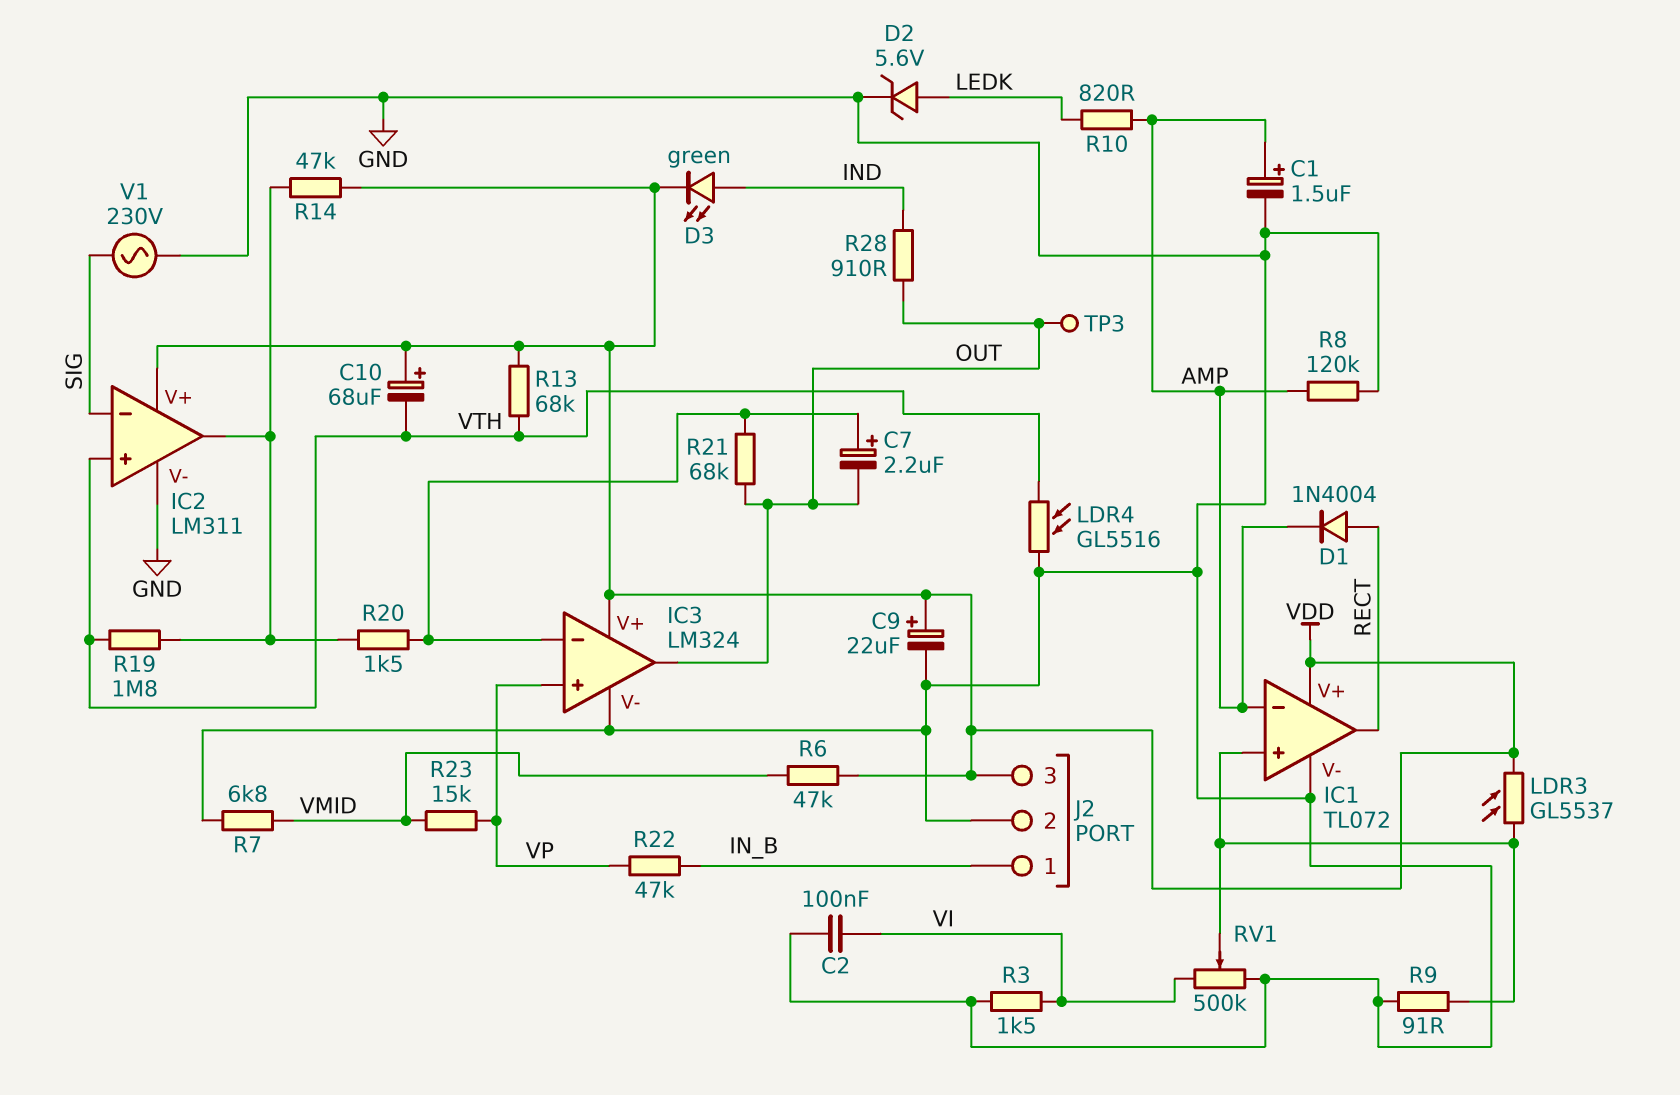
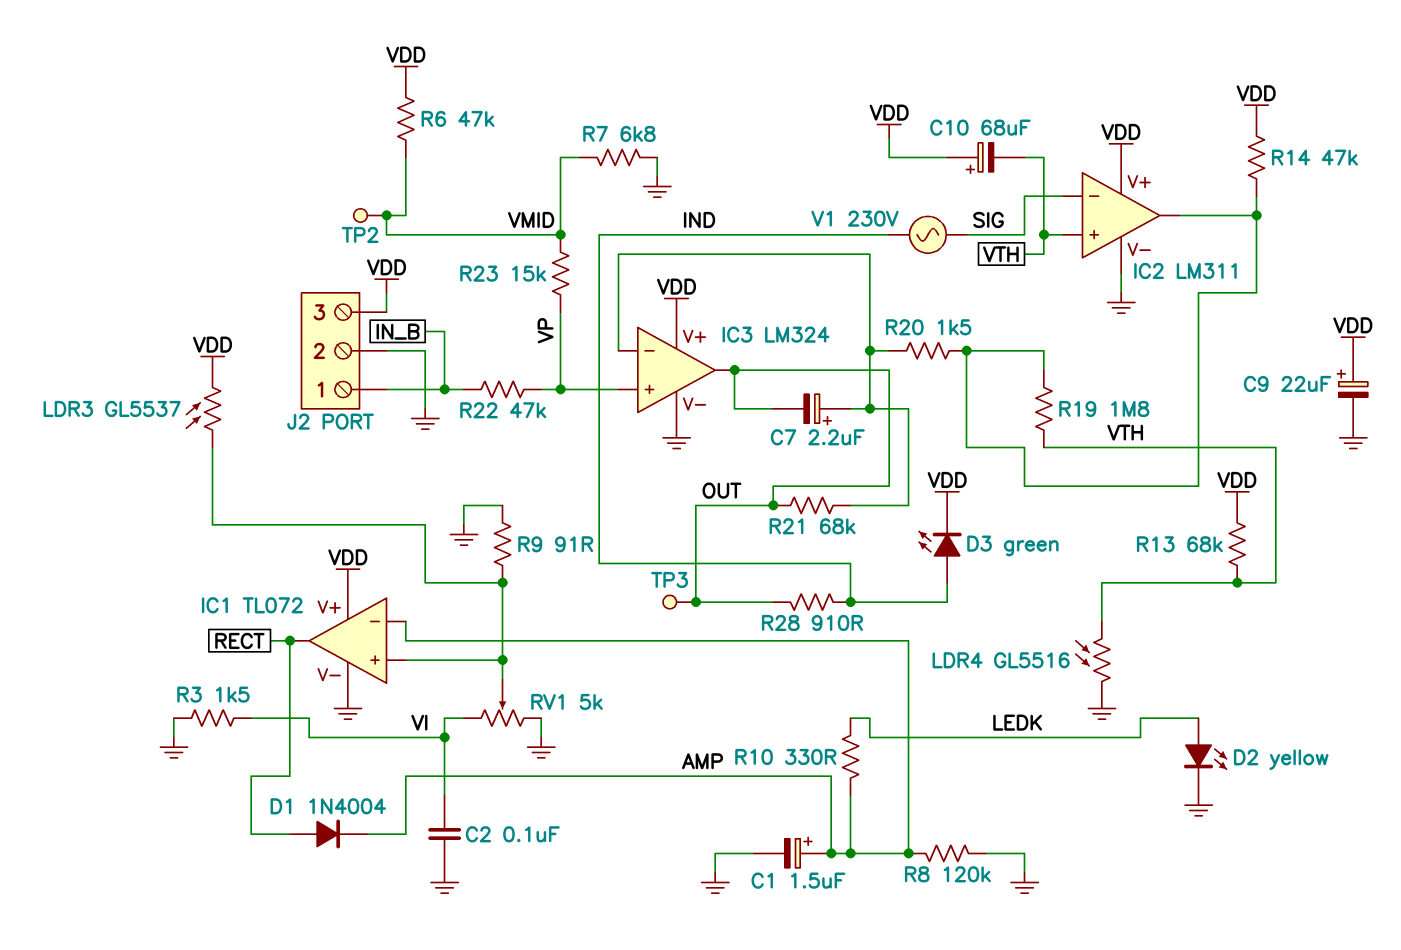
D2: zener 5.6V (A LEDK, K GND) -> LED yellow (A LEDK, K GND)
R10: 820 (AMP, LEDK) -> 330 (AMP, LEDK)
RV1: 500k (GND, VI, wiper IC1/in+) -> 5k (GND, VI, wiper IC1/in+)
TP2: none -> test point (VMID)
V1: AC 230V (GND, SIG) -> AC 230V (IND, SIG)

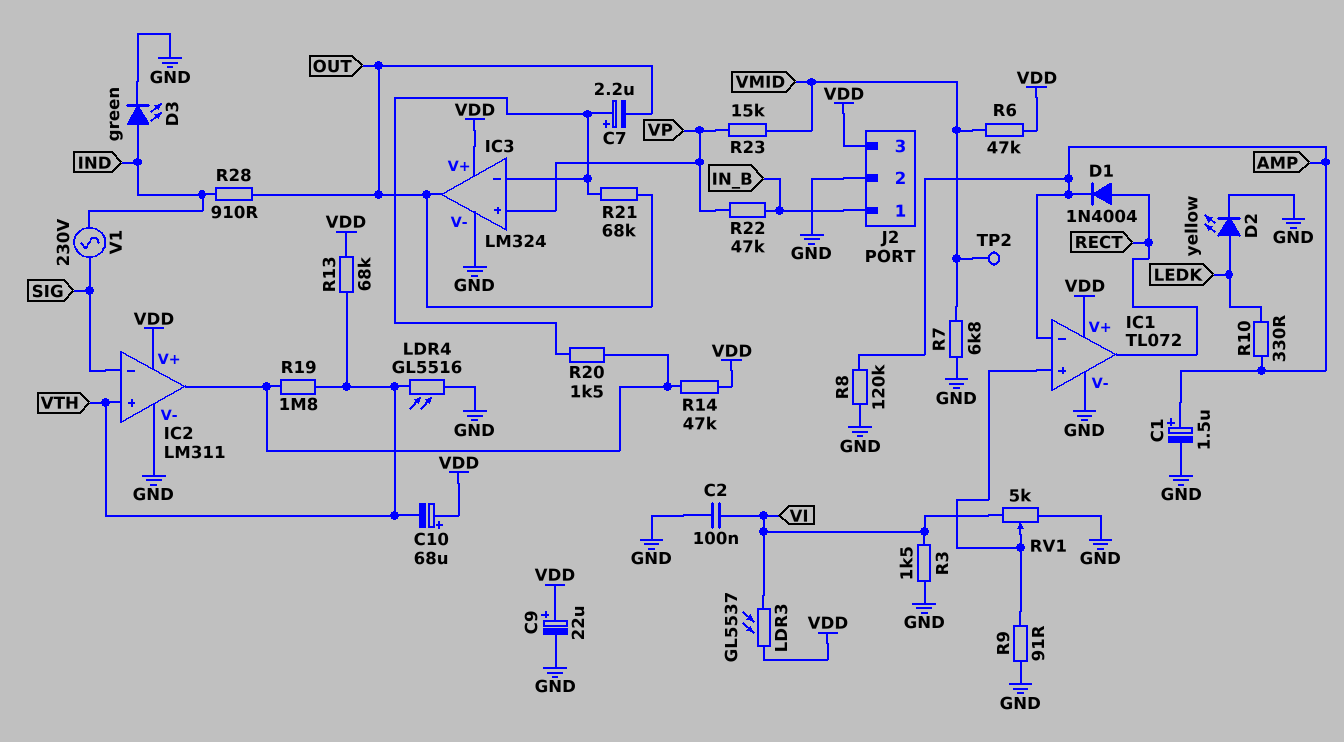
D3: LED green (A IND, K VDD) -> LED green (A IND, K GND)
LDR3: GL5537 (IC1/in+, VDD) -> GL5537 (VDD, VI)
TP3: test point (OUT) -> none

